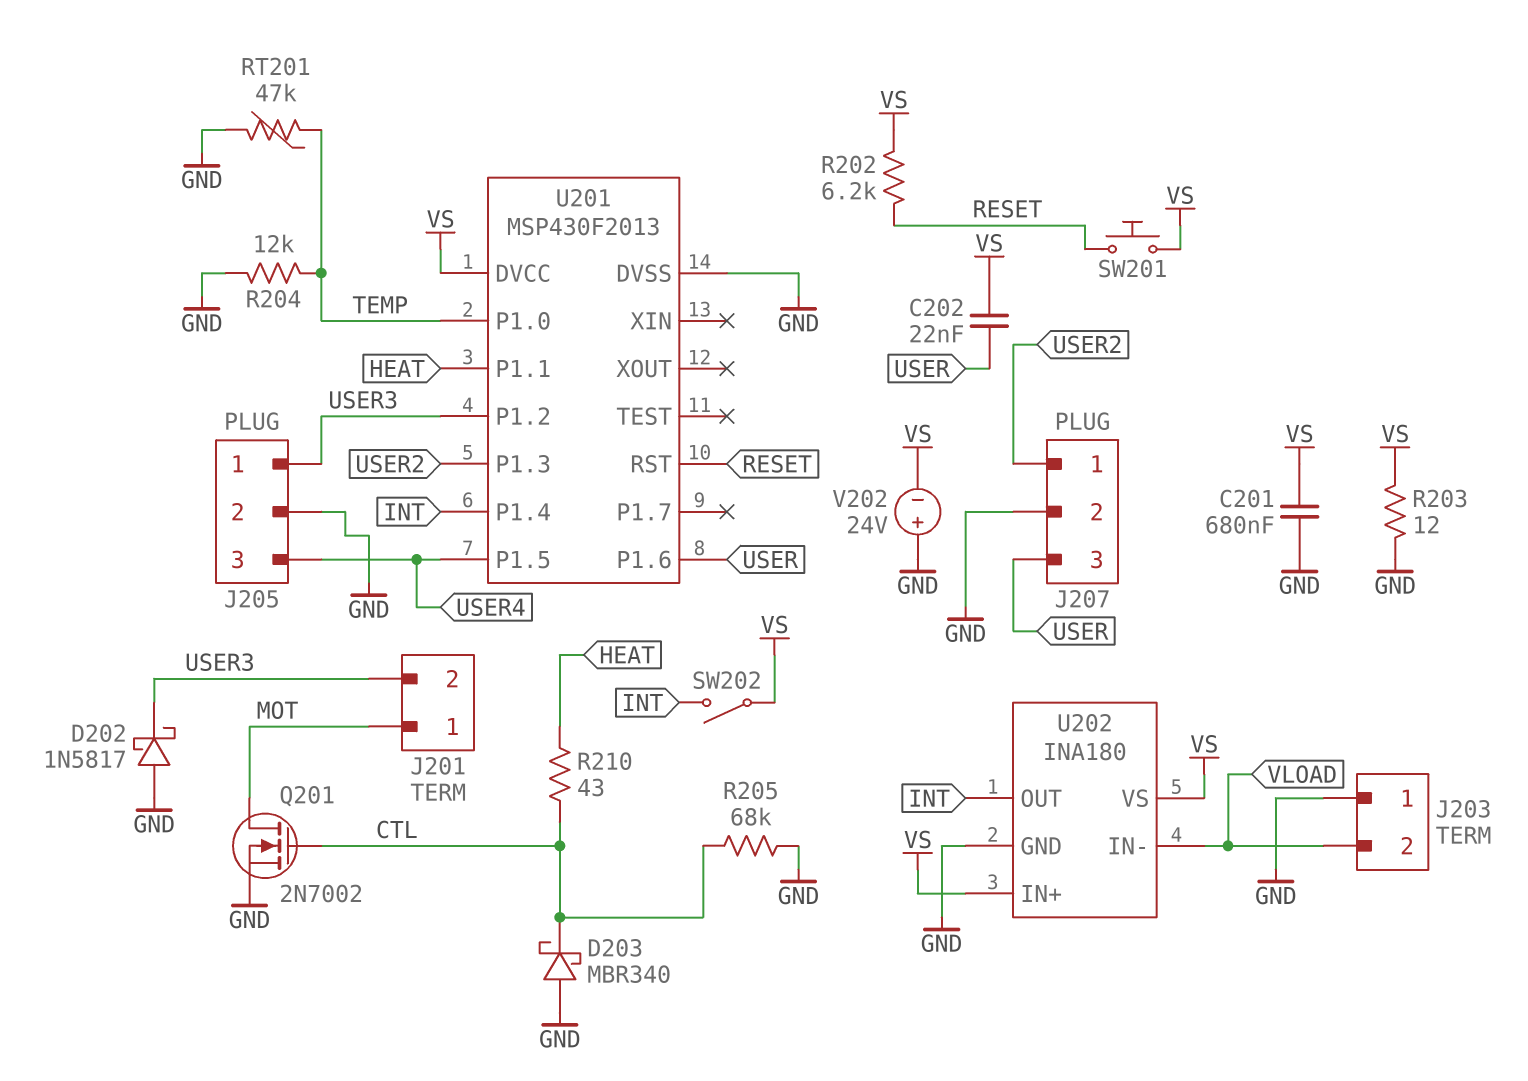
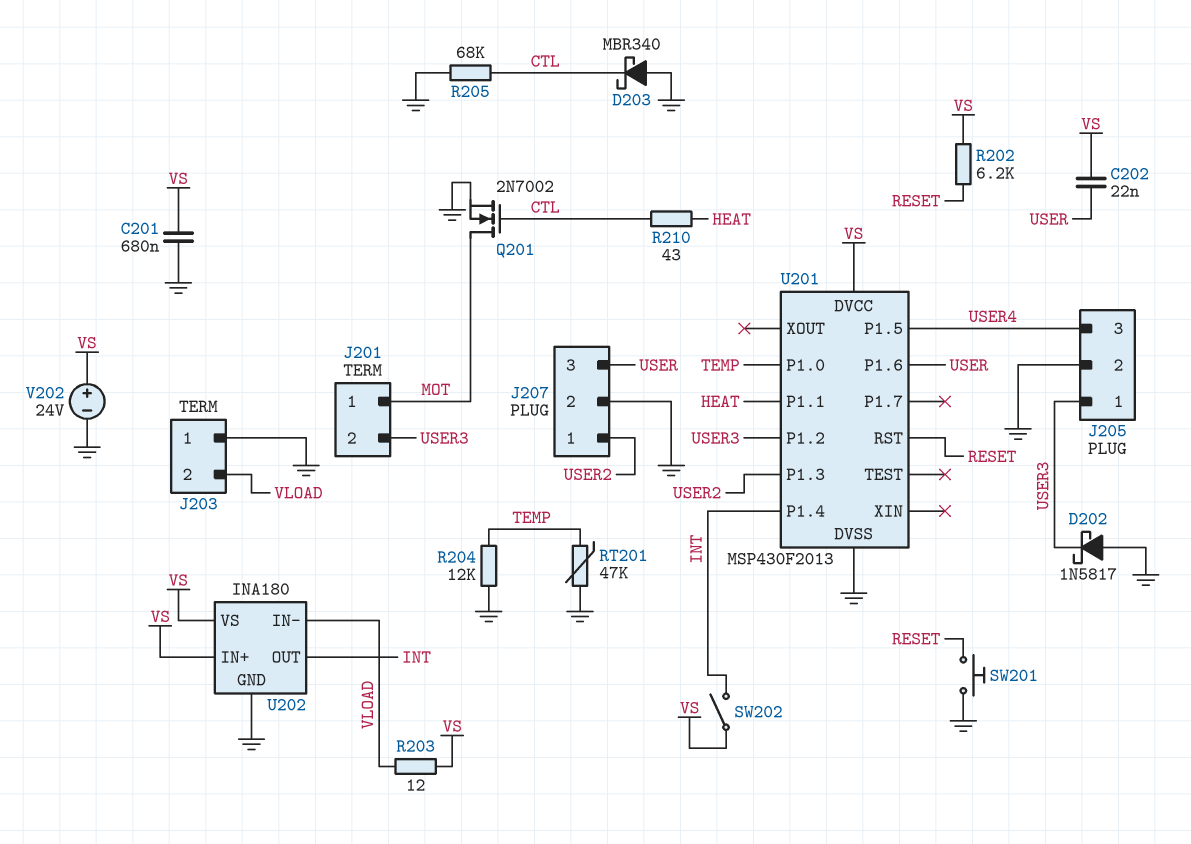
R203: 12 (GND, VS) -> 12 (VLOAD, VS)
SW201: button (RESET, VS) -> button (GND, RESET)
V202: 24V (plus GND, minus VS) -> 24V (plus VS, minus GND)

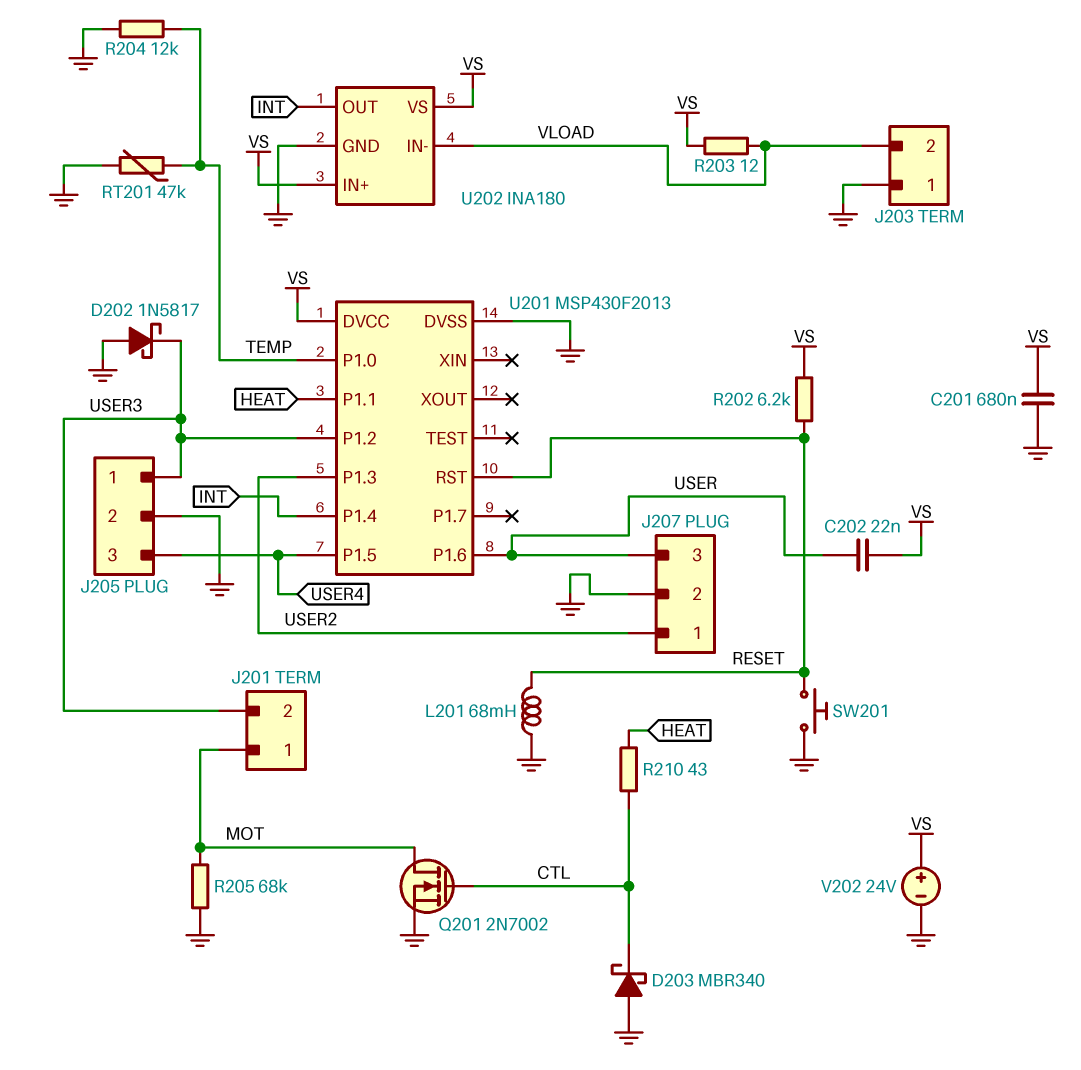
L201: none -> 68mH (GND, RESET)
R205: 68k (CTL, GND) -> 68k (GND, MOT)
SW202: switch (INT, VS) -> none

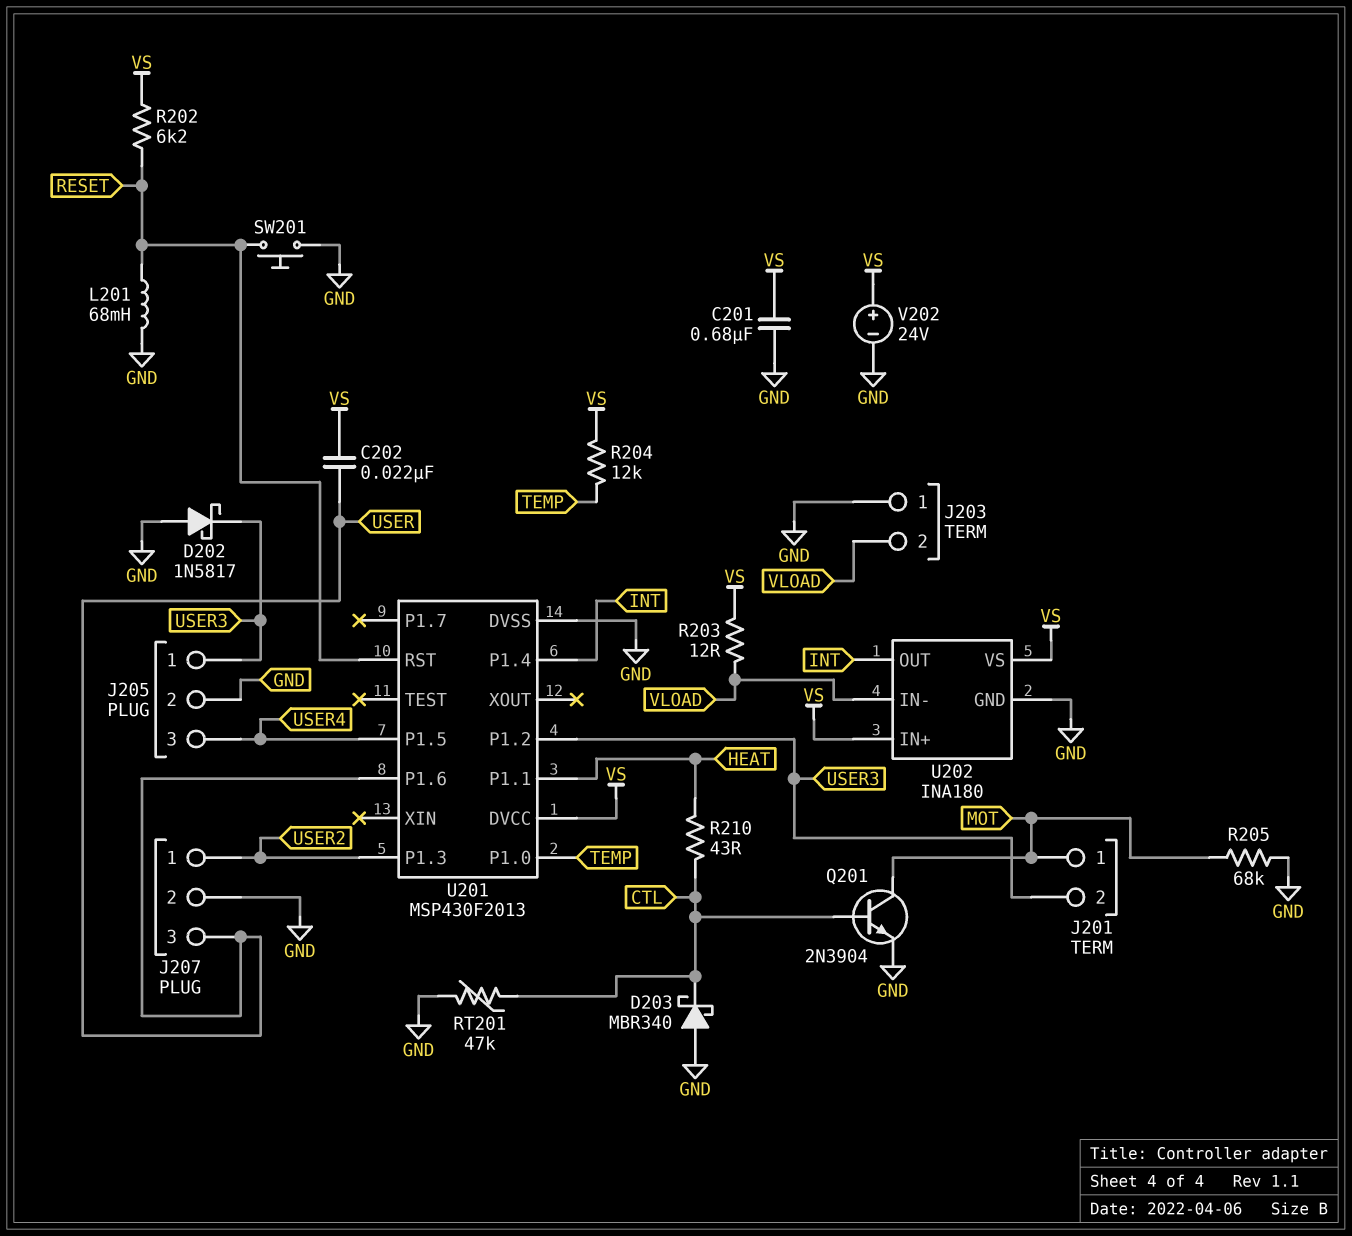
Q201: NMOS 2N7002 (G CTL, D MOT, S GND) -> NPN 2N3904 (B CTL, C MOT, E GND)
R204: 12k (GND, TEMP) -> 12k (TEMP, VS)
RT201: 47k (GND, TEMP) -> 47k (CTL, GND)

